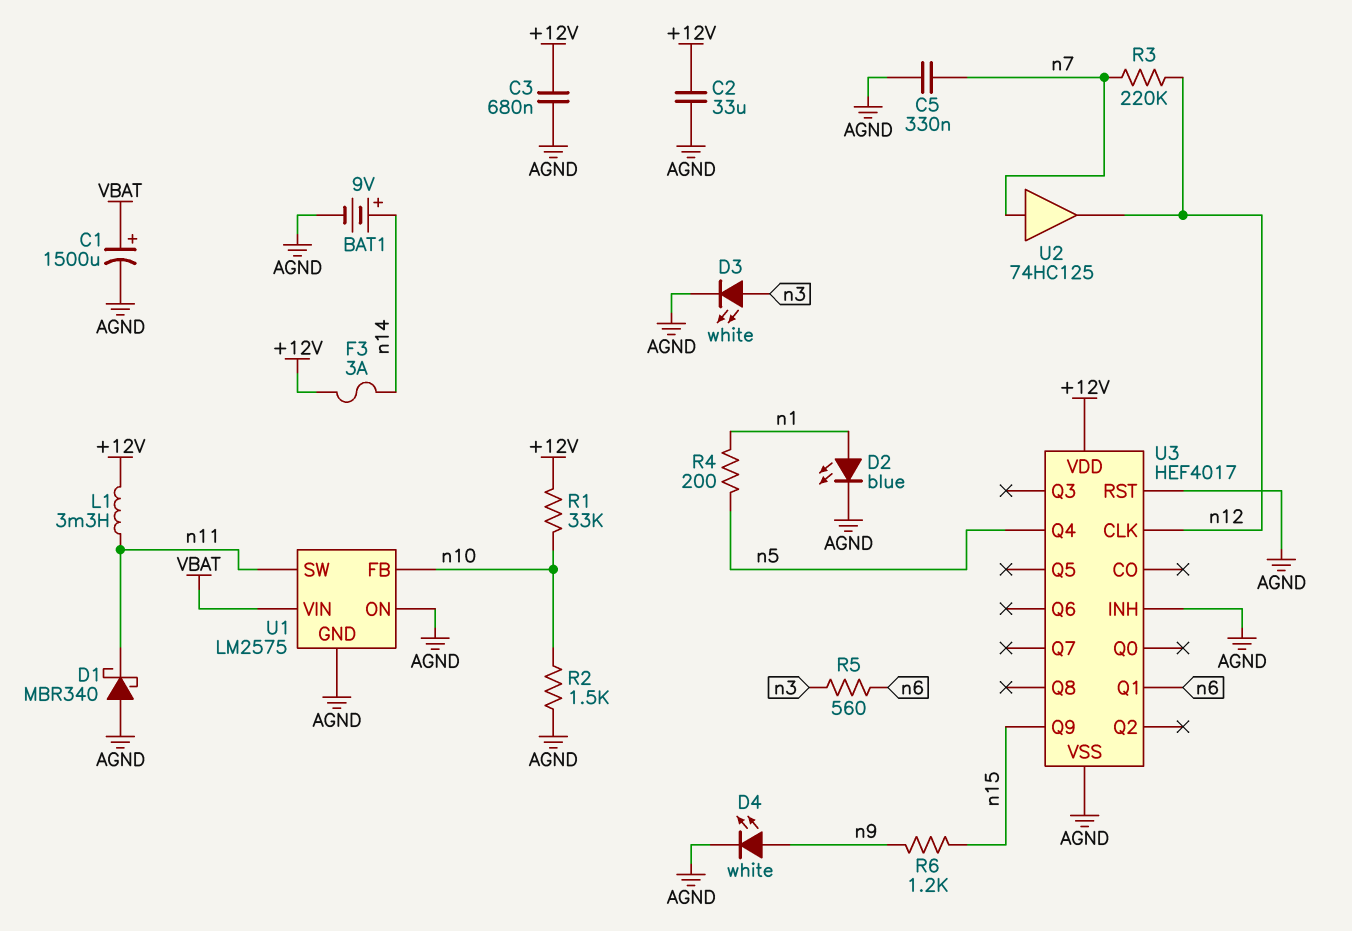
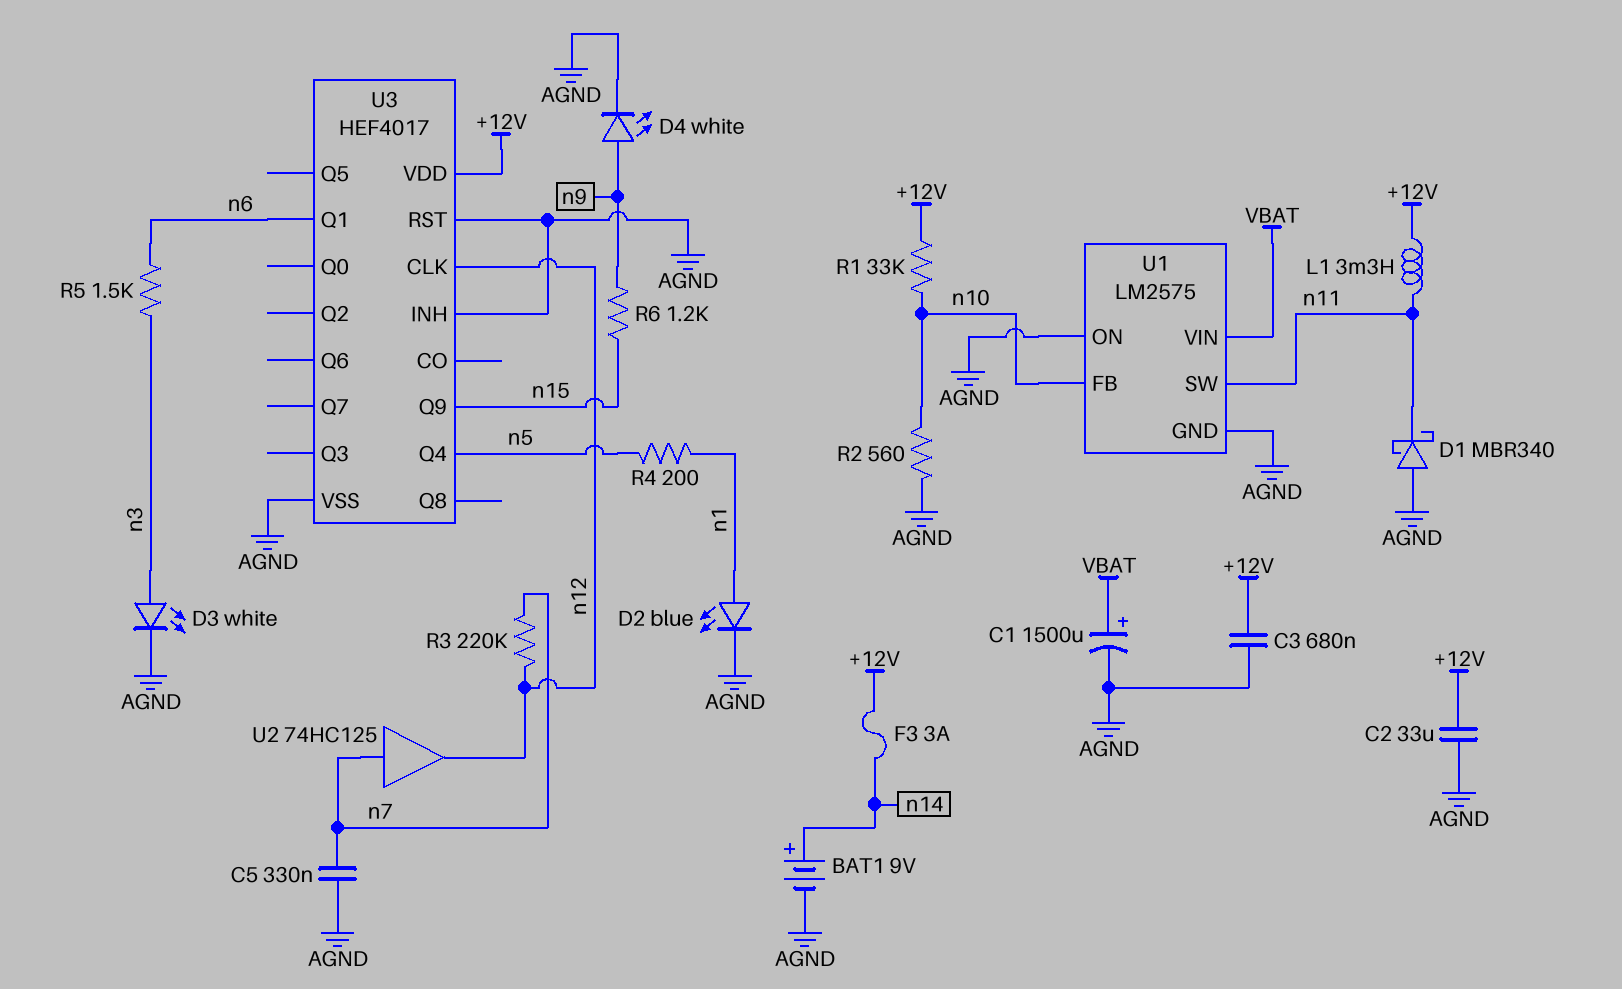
R2: 1.5k (AGND, n10) -> 560 (AGND, n10)
R5: 560 (n3, n6) -> 1.5k (n3, n6)

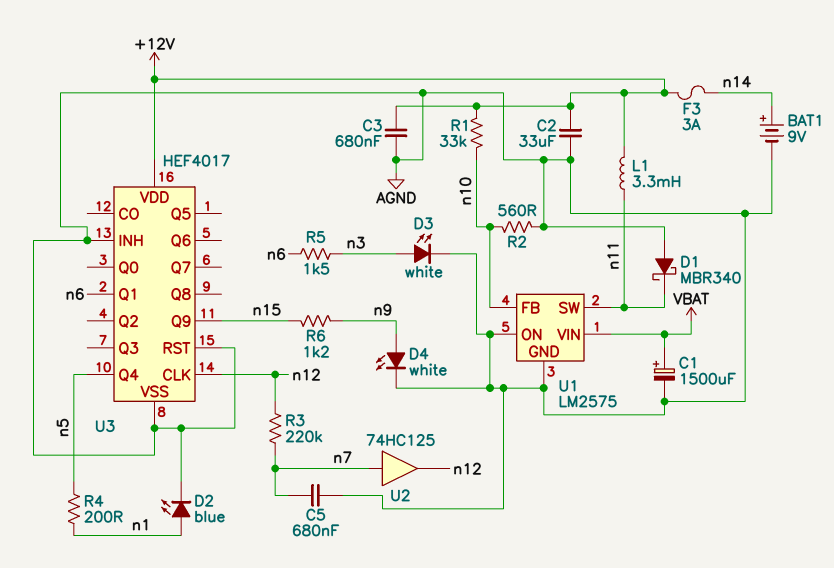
C5: 330nF (AGND, n7) -> 680nF (AGND, n7)

